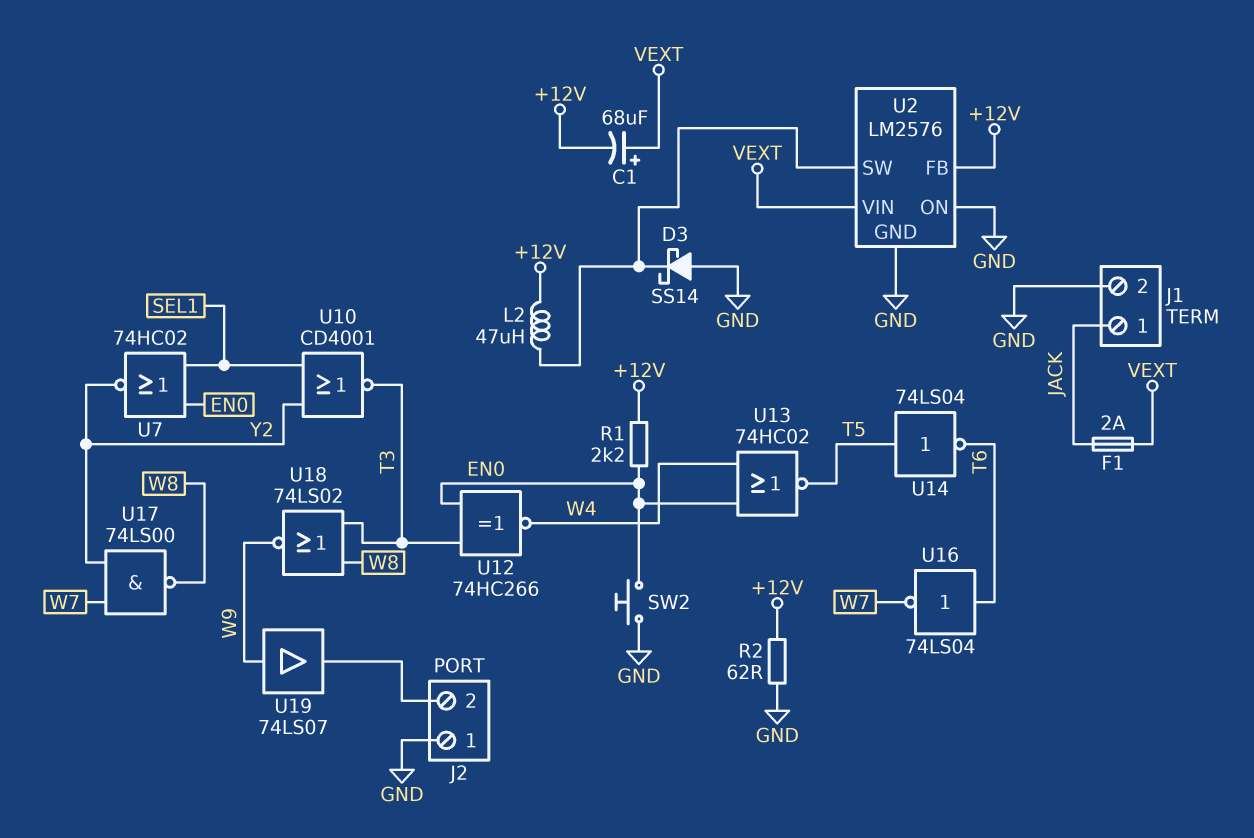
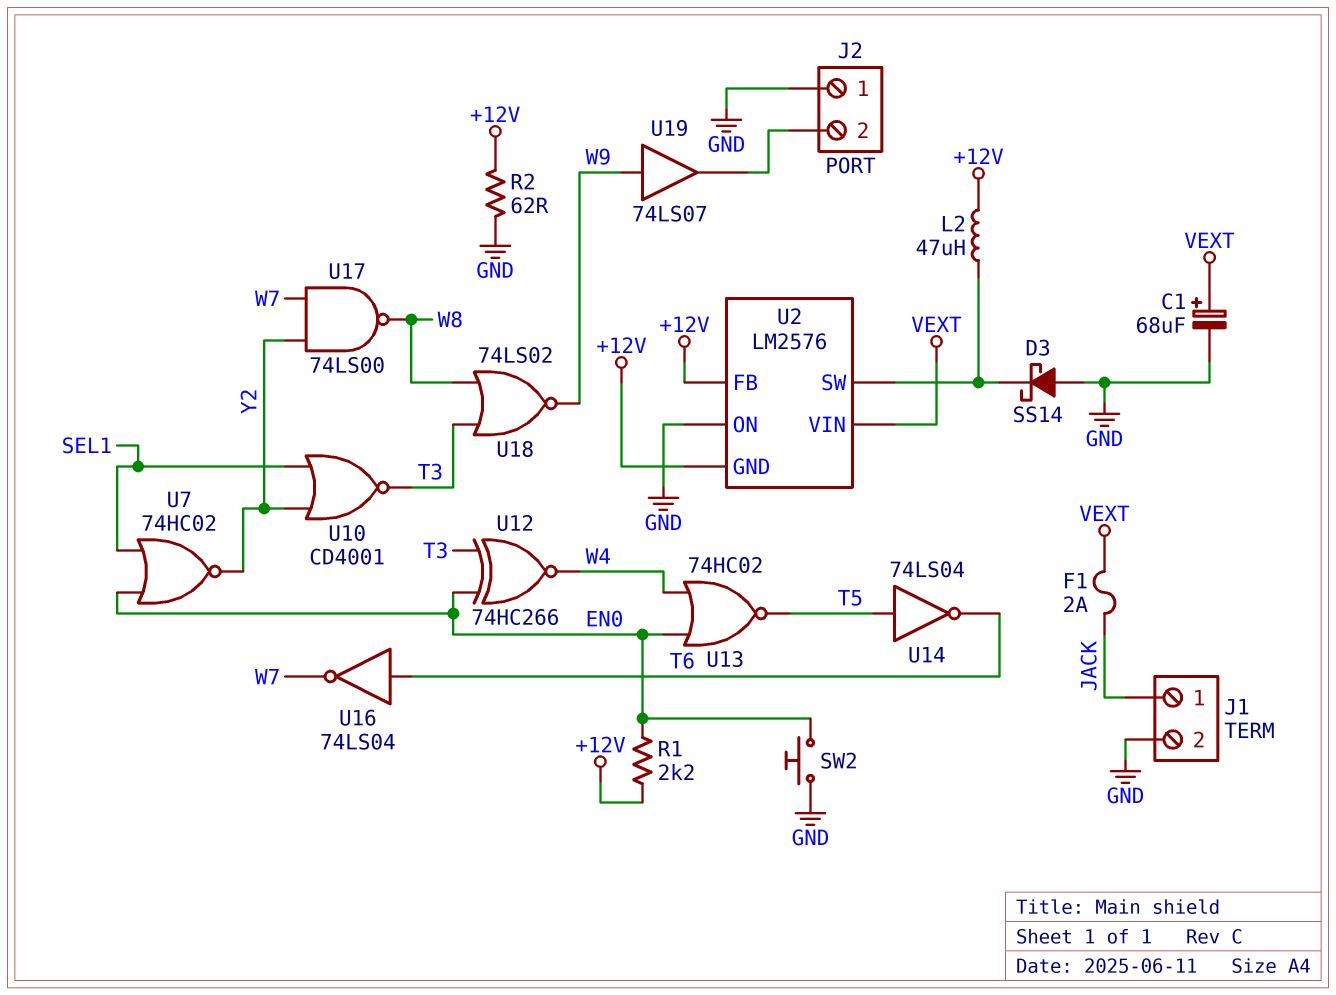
C1: 68uF (plus VEXT, minus +12V) -> 68uF (plus VEXT, minus GND)
U2 pin GND: GND -> +12V

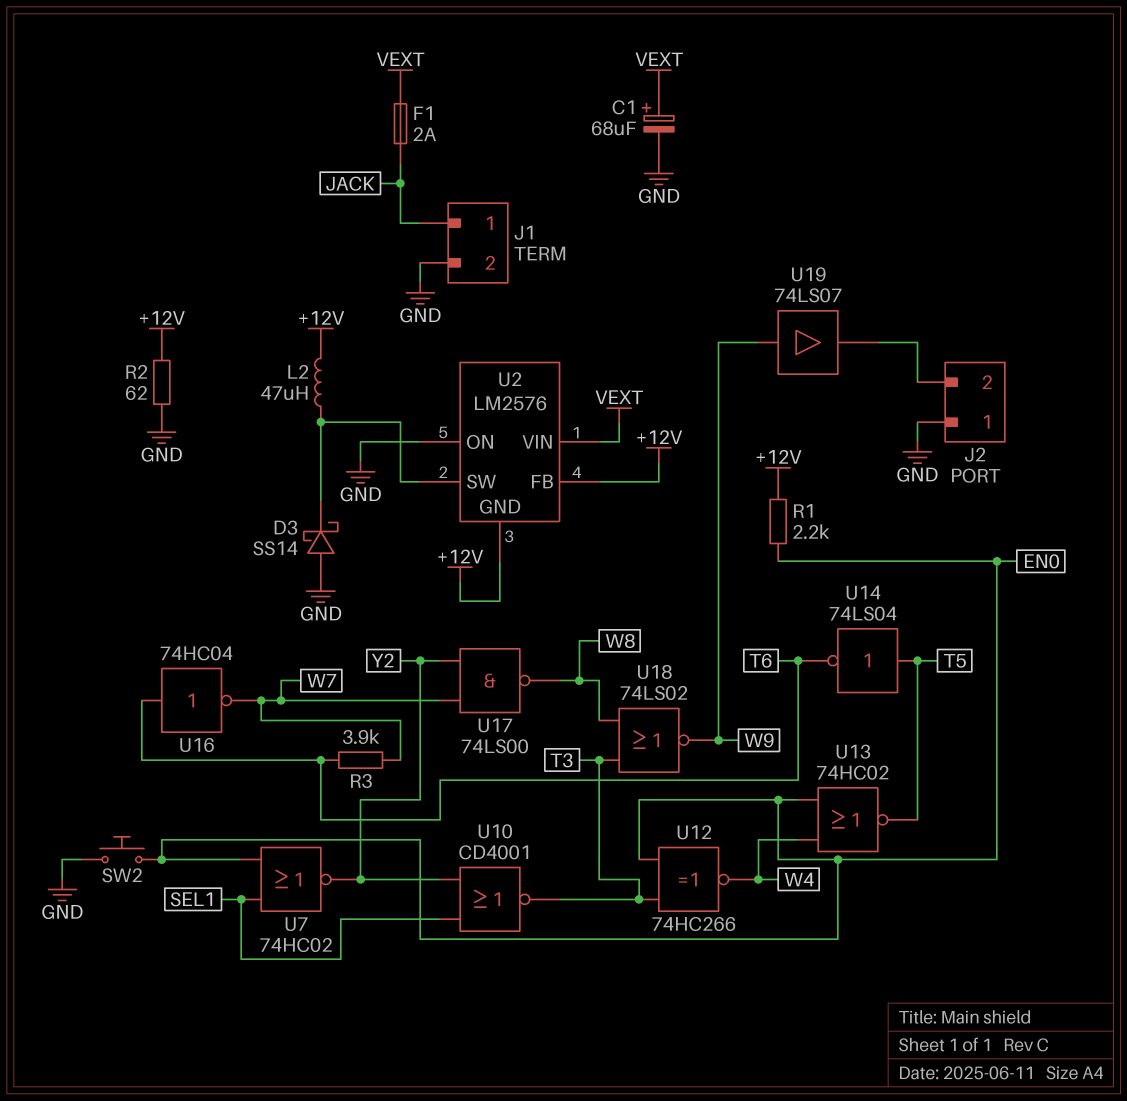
R3: none -> 3.9k (T6, W7)
U16: NOT 74LS04 (in T6, out W7) -> NOT 74HC04 (in T6, out W7)

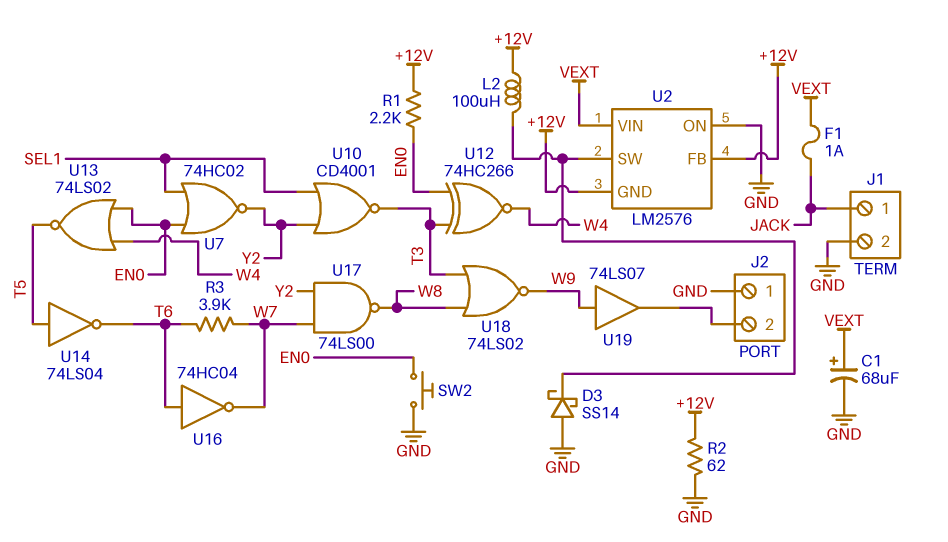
F1: 2A (JACK, VEXT) -> 1A (JACK, VEXT)
L2: 47uH (+12V, U2/SW) -> 100uH (+12V, U2/SW)
U13: NOR 74HC02 (in EN0, in W4, out T5) -> NOR 74LS02 (in EN0, in W4, out T5)

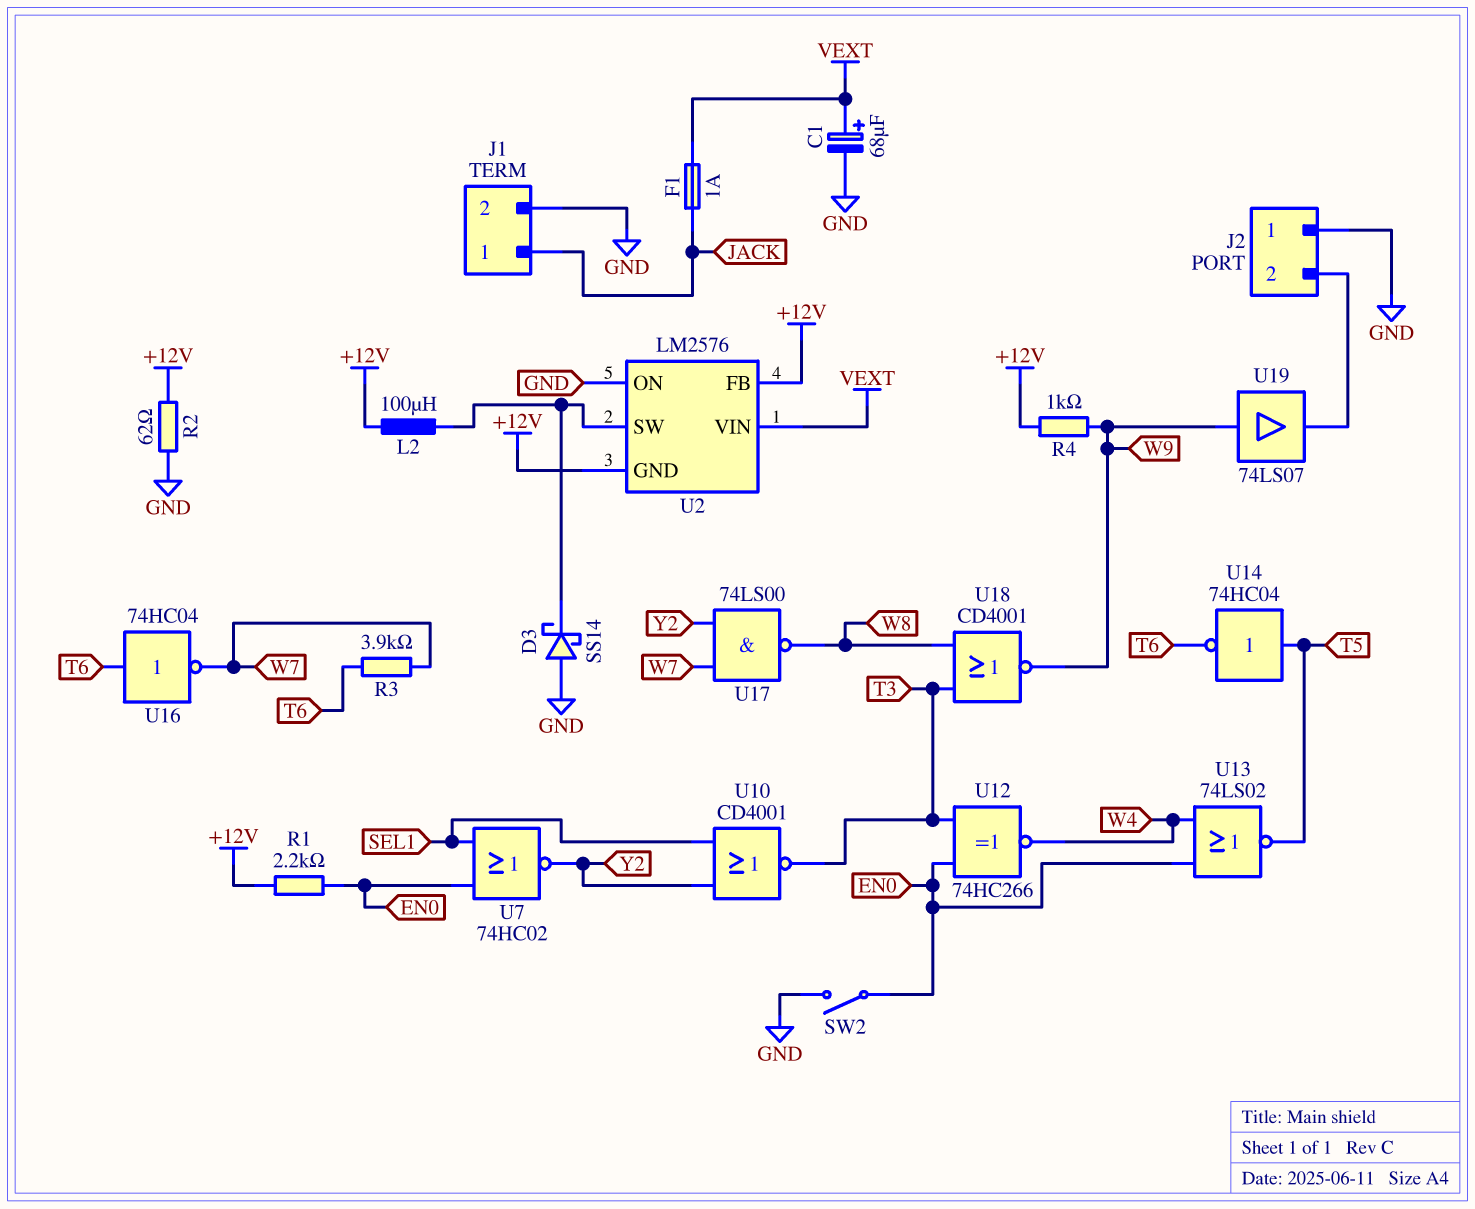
R4: none -> 1k (+12V, W9)
SW2: button (EN0, GND) -> switch (EN0, GND)
U14: NOT 74LS04 (in T5, out T6) -> NOT 74HC04 (in T5, out T6)
U18: NOR 74LS02 (in T3, in W8, out W9) -> NOR CD4001 (in T3, in W8, out W9)

